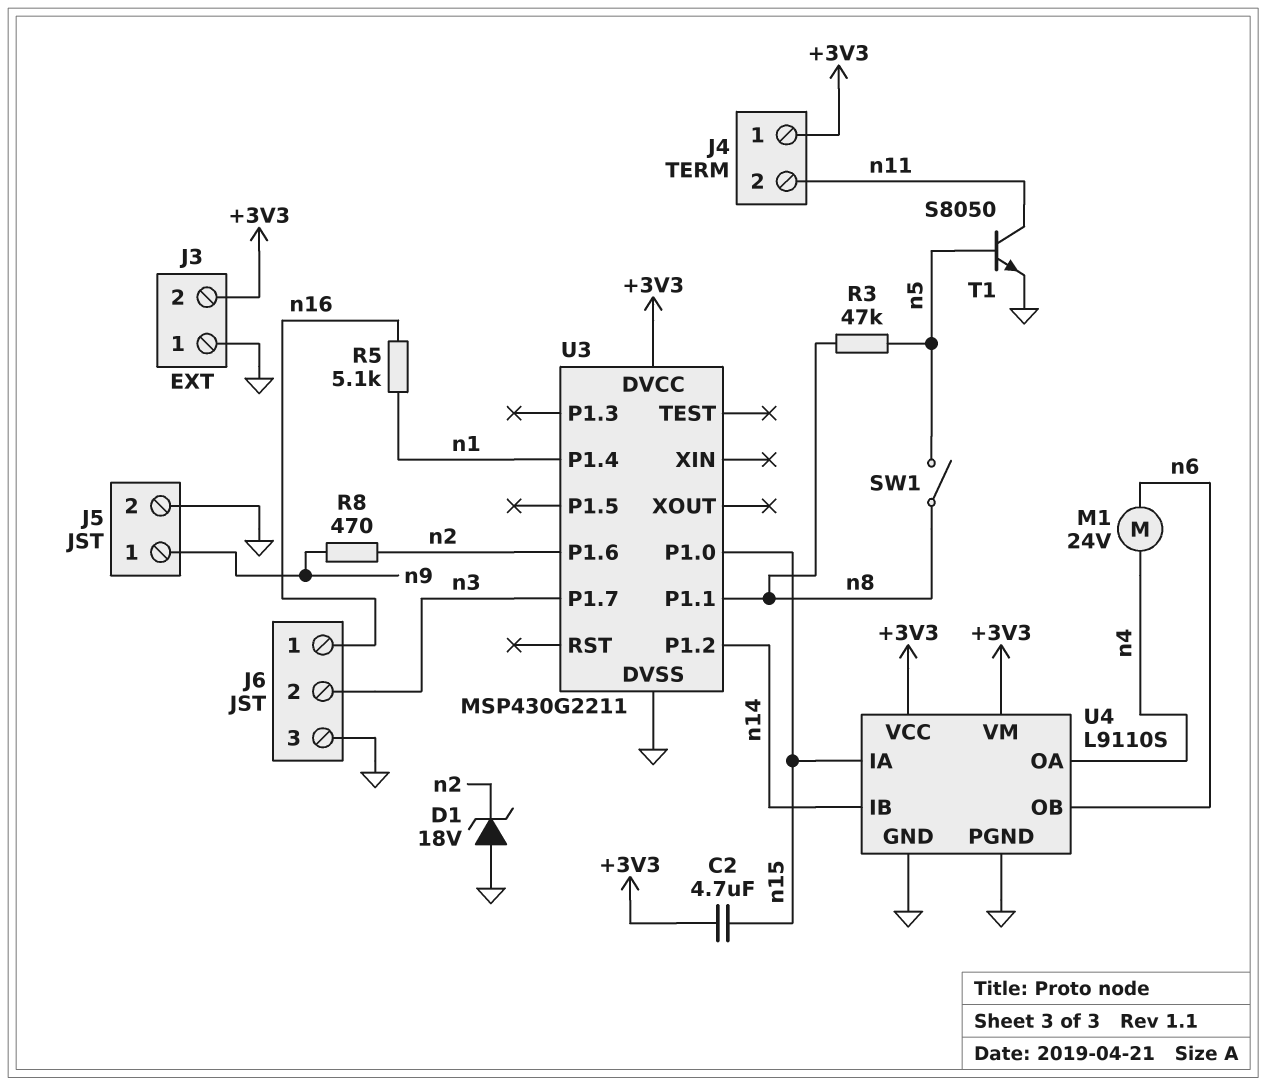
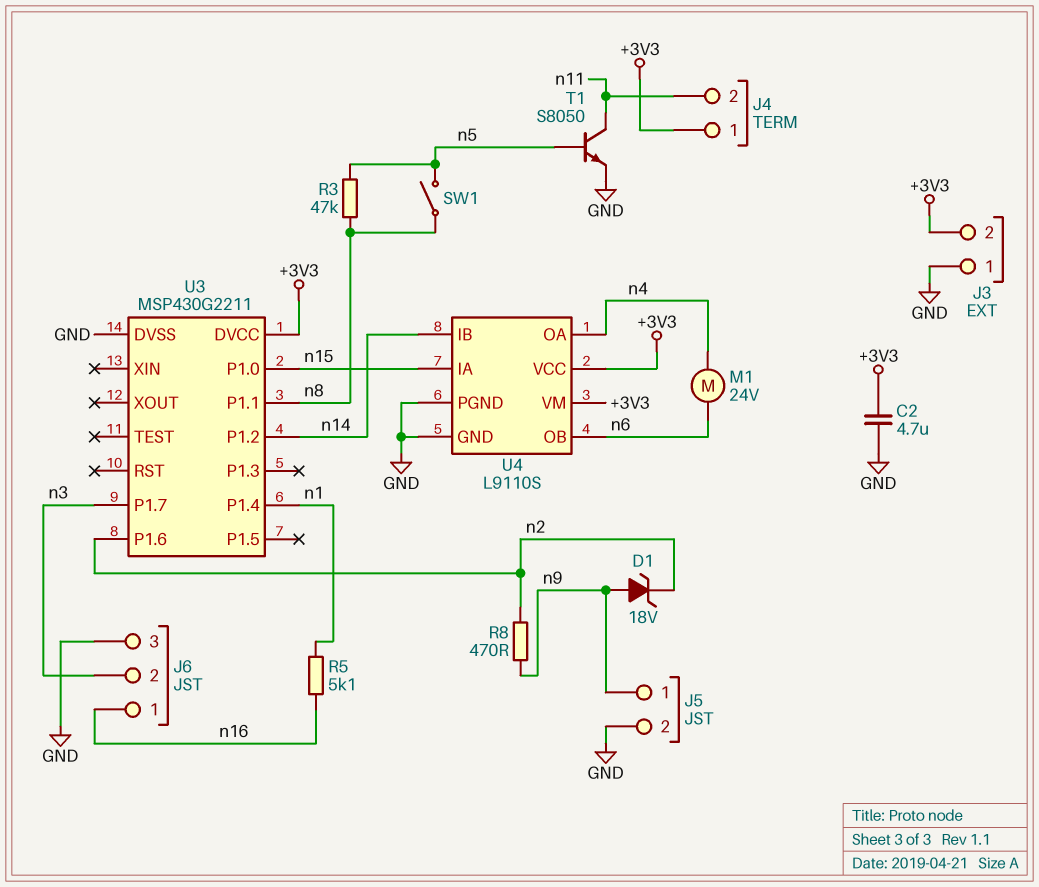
C2: 4.7uF (+3V3, n15) -> 4.7uF (+3V3, GND)
D1: zener 18V (A GND, K n2) -> zener 18V (A n9, K n2)

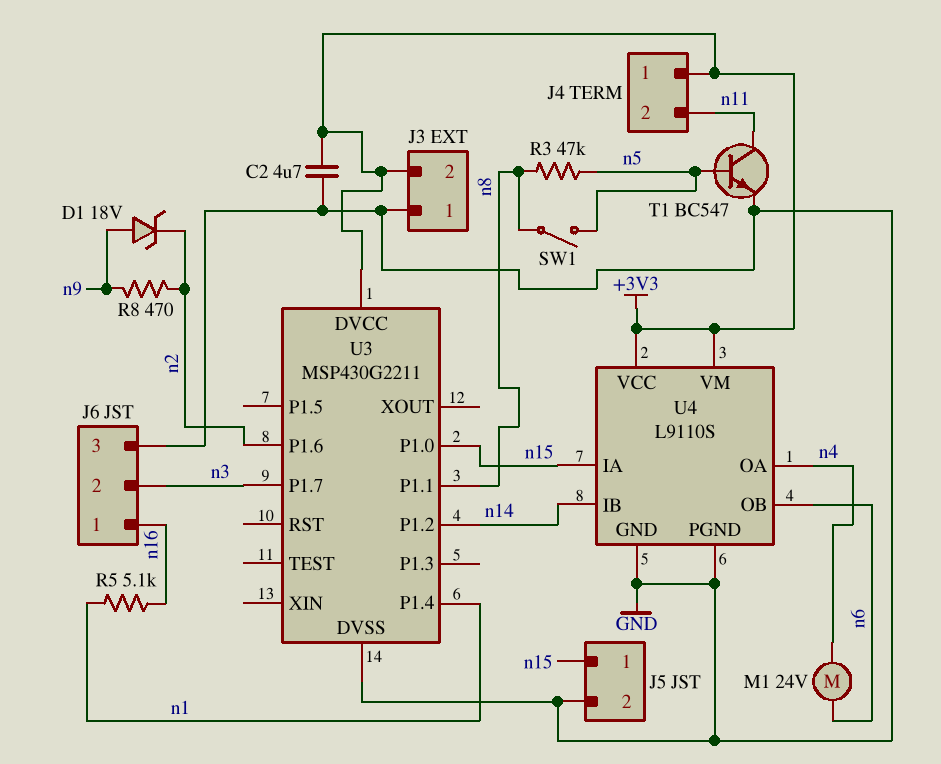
J5 pin 1: n9 -> n15
T1: NPN S8050 (B n5, C n11, E GND) -> NPN BC547 (B n5, C n11, E GND)

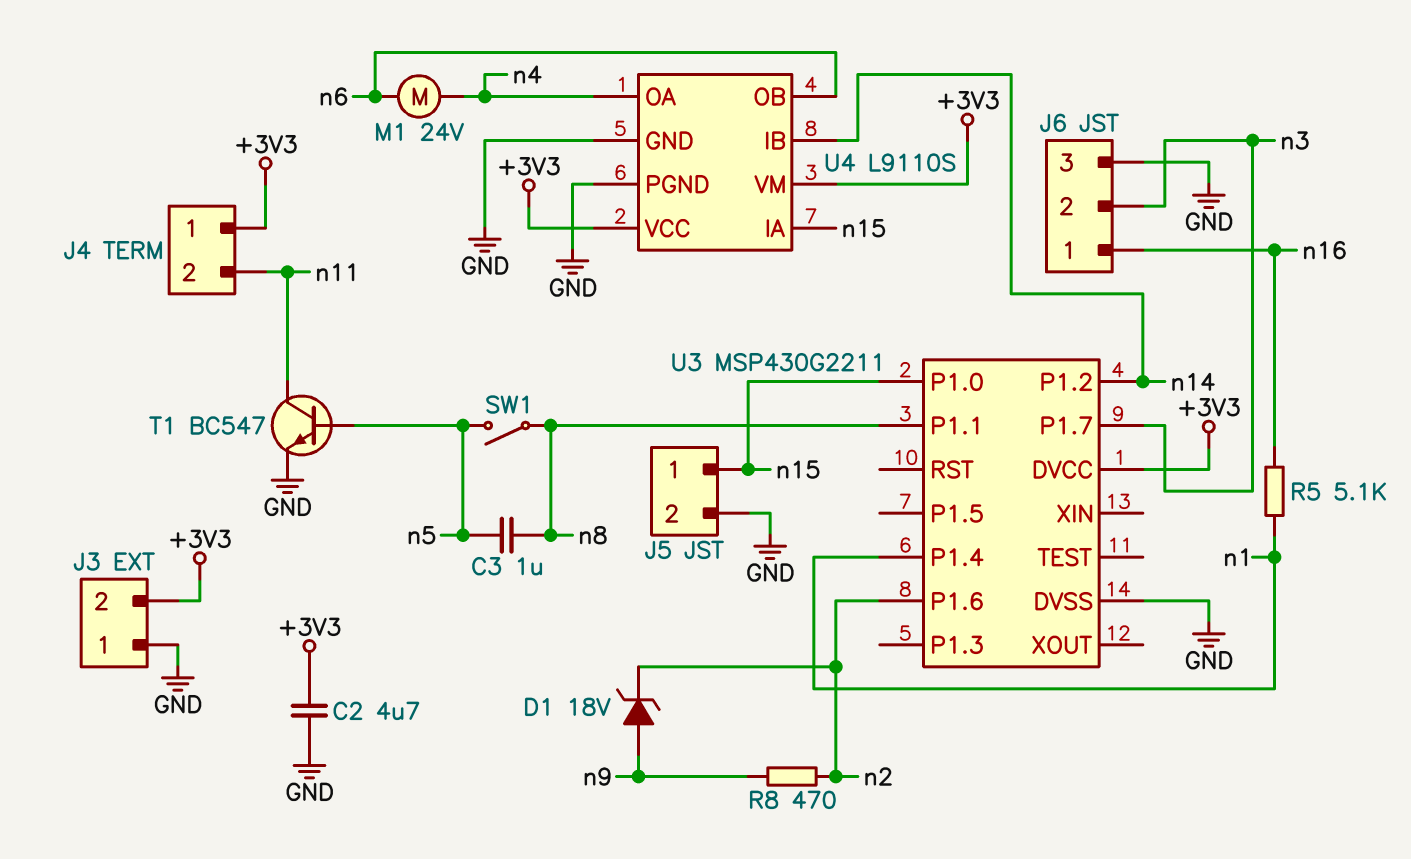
C3: none -> 1uF (n5, n8)
R3: 47k (n5, n8) -> none

